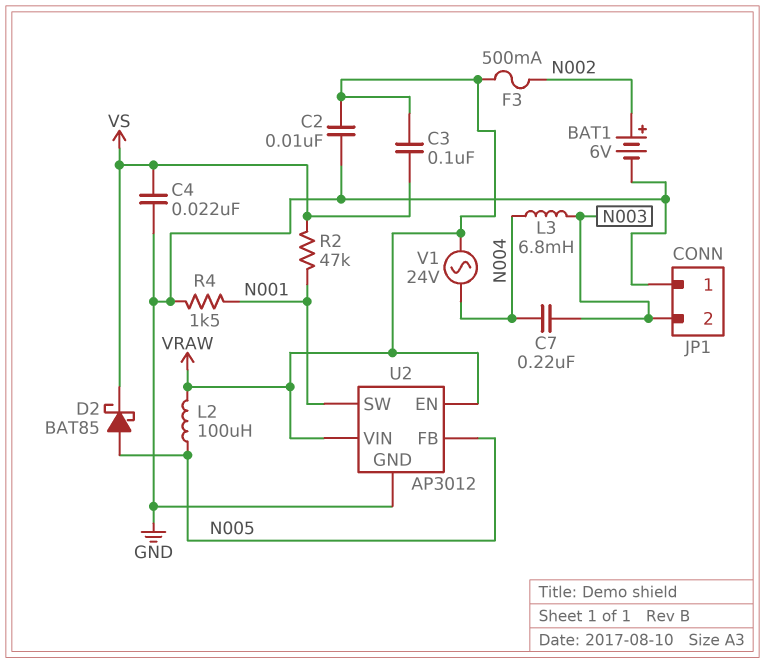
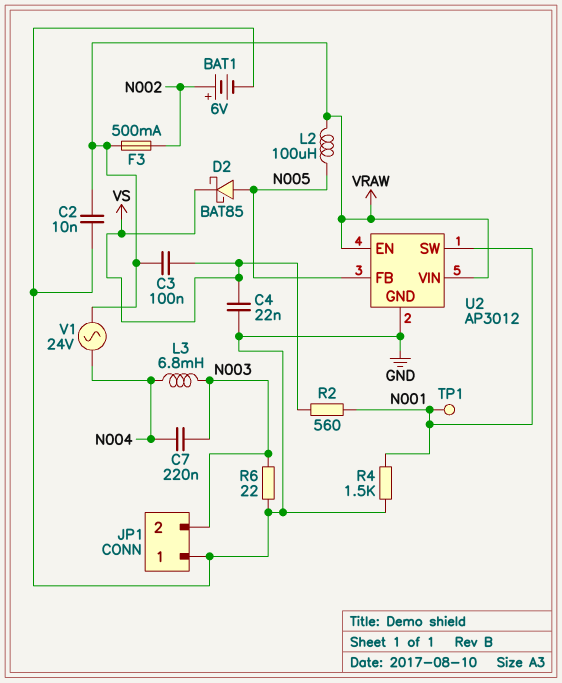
R2: 47k (N001, VS) -> 560 (N001, VS)
R6: none -> 22 (GND, N003)
TP1: none -> test point (N001)

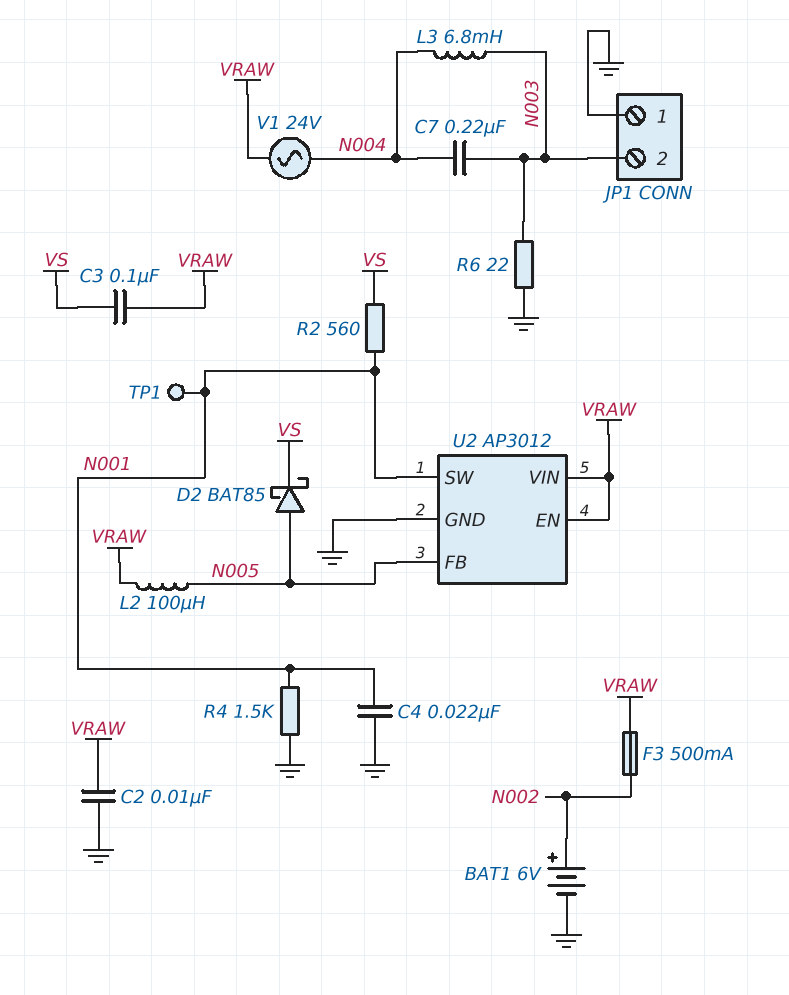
C4: 22nF (GND, VS) -> 22nF (GND, N001)

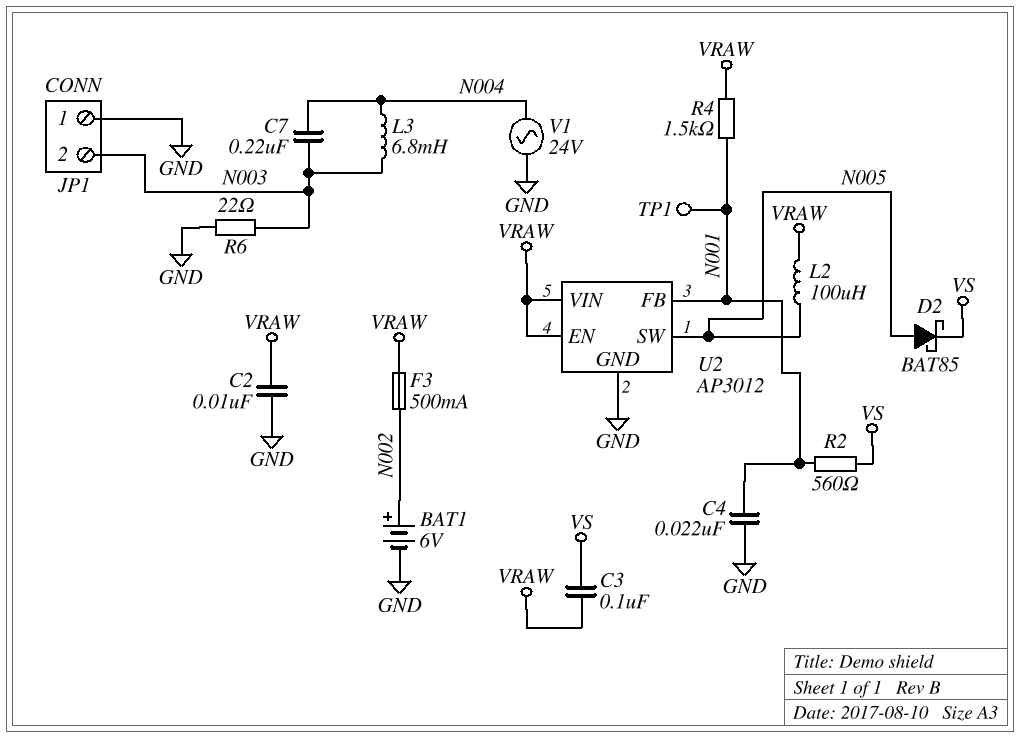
R4: 1.5k (GND, N001) -> 1.5k (N001, VRAW)
U2 pin FB: N005 -> N001
U2 pin SW: N001 -> N005
V1: AC 24V (N004, VRAW) -> AC 24V (GND, N004)

